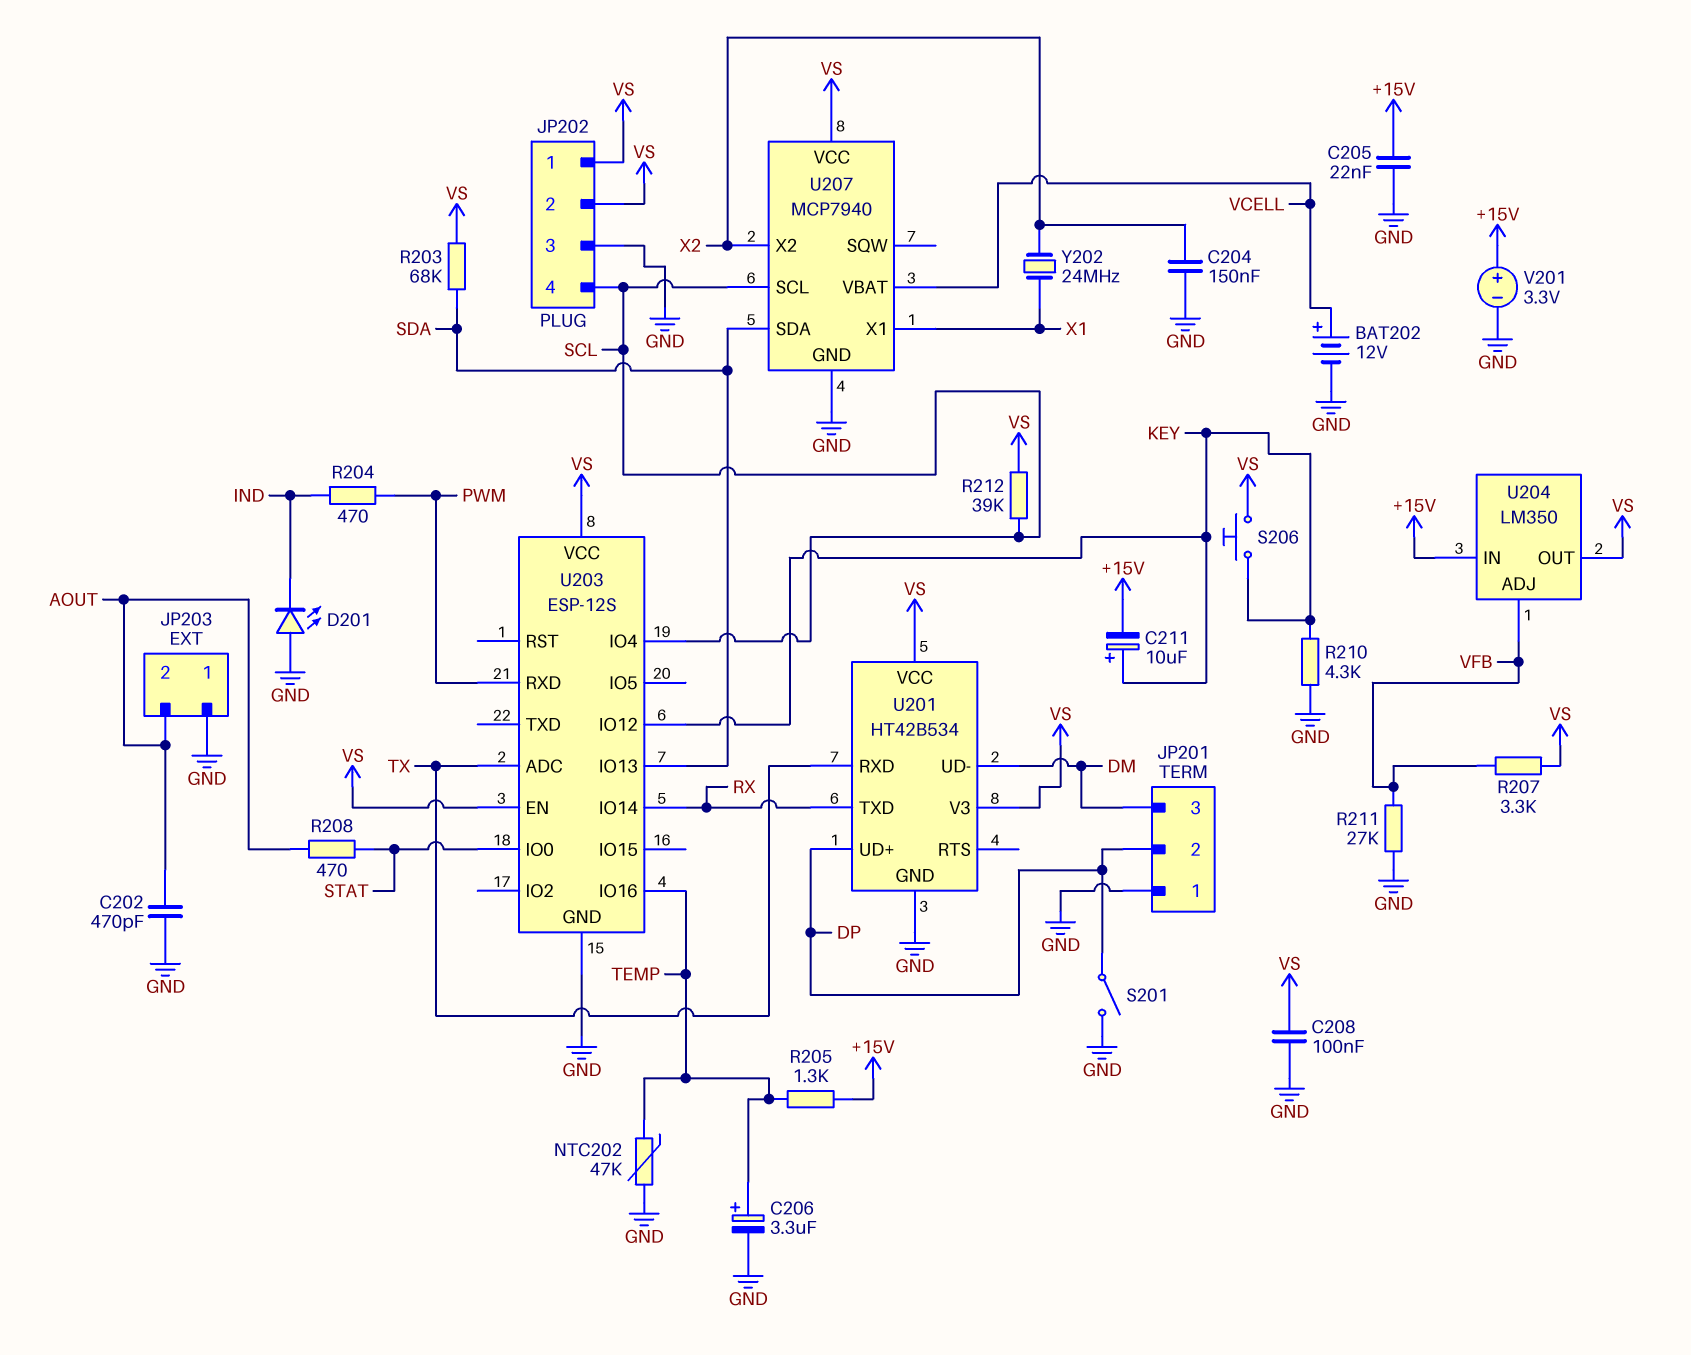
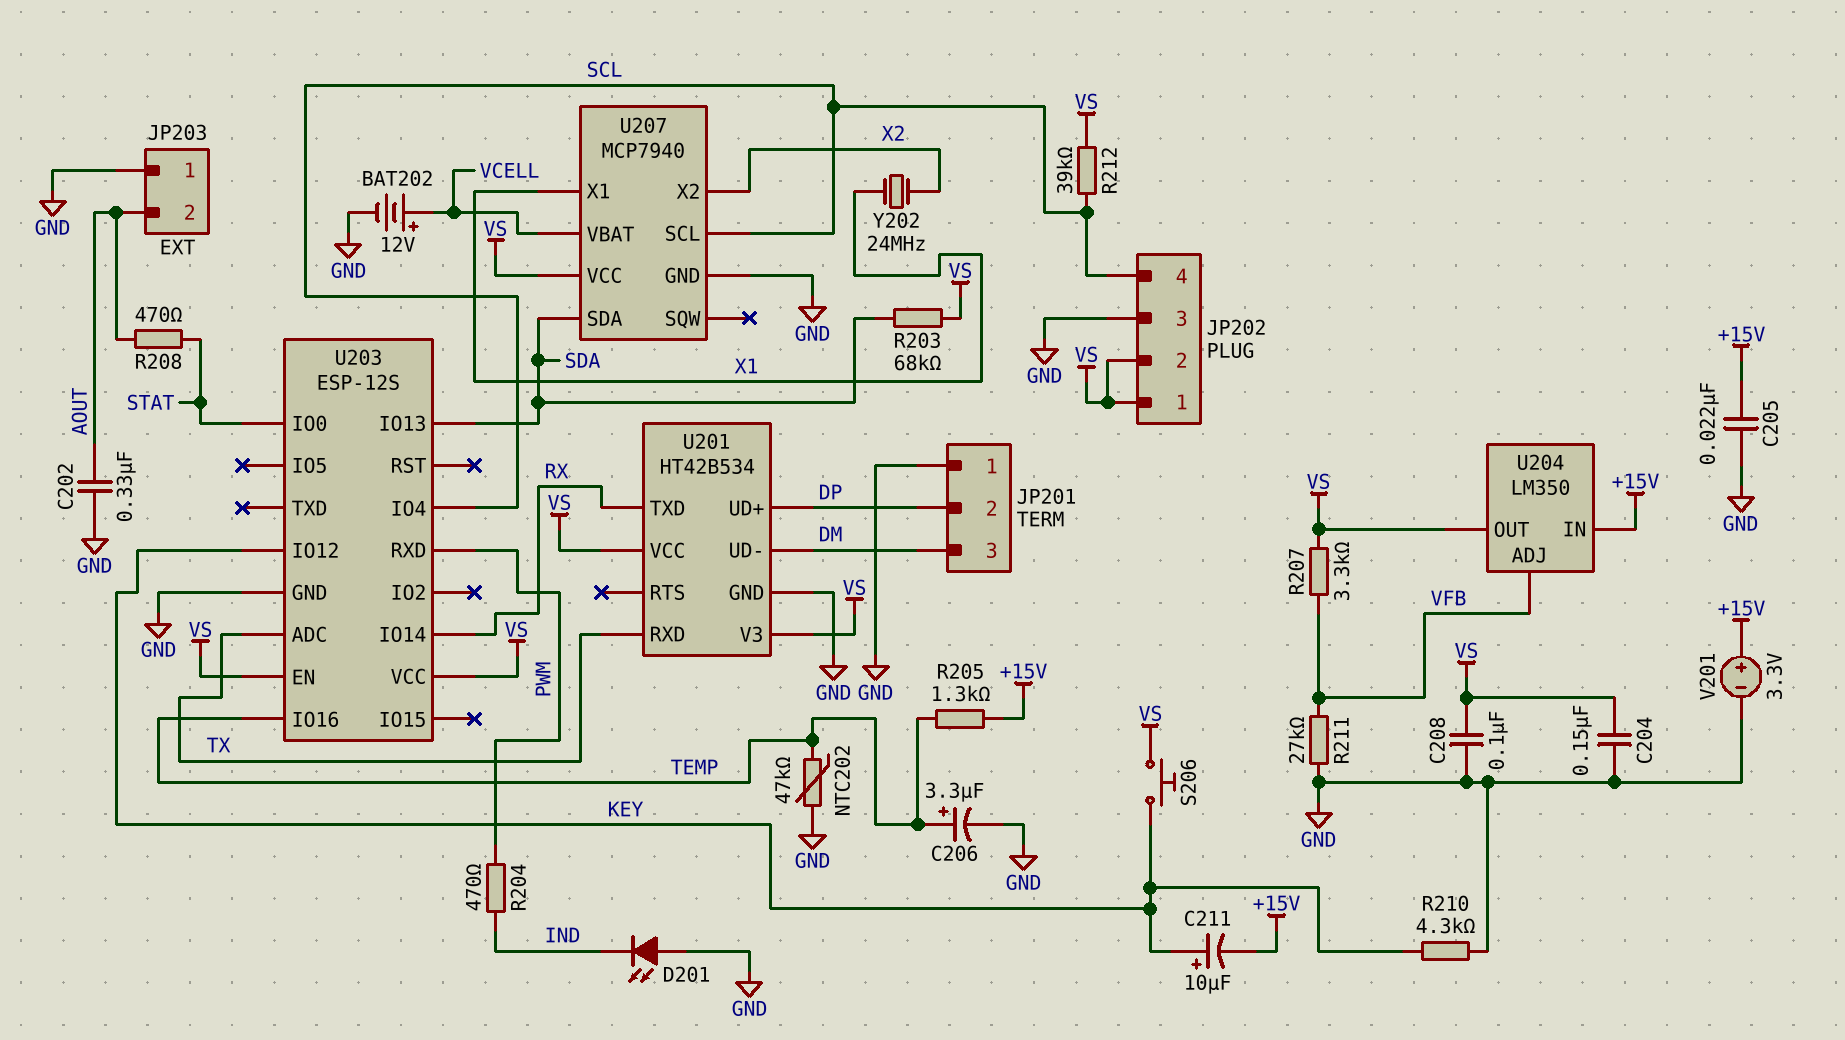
C202: 470pF (AOUT, GND) -> 330nF (AOUT, GND)
C204: 150nF (GND, X2) -> 150nF (GND, VS)
S201: switch (DP, GND) -> none

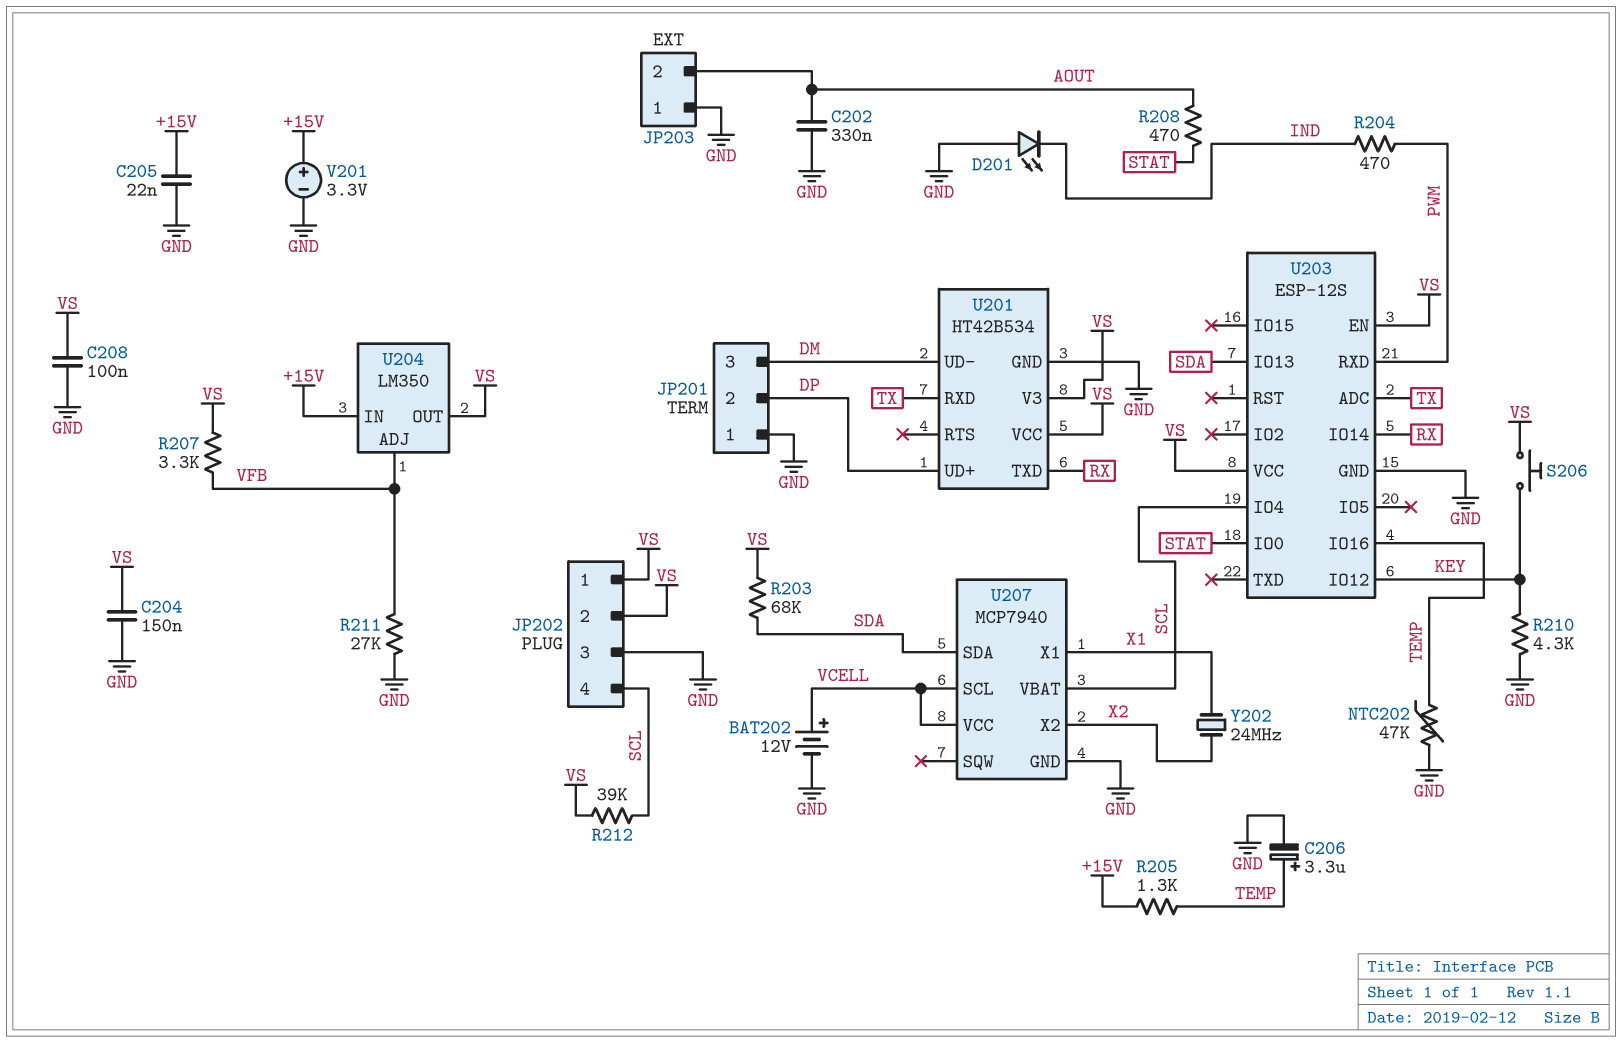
C211: 10uF (plus KEY, minus +15V) -> none
U207 pin SCL: SCL -> VCELL
U207 pin VBAT: VCELL -> SCL
U207 pin VCC: VS -> VCELL

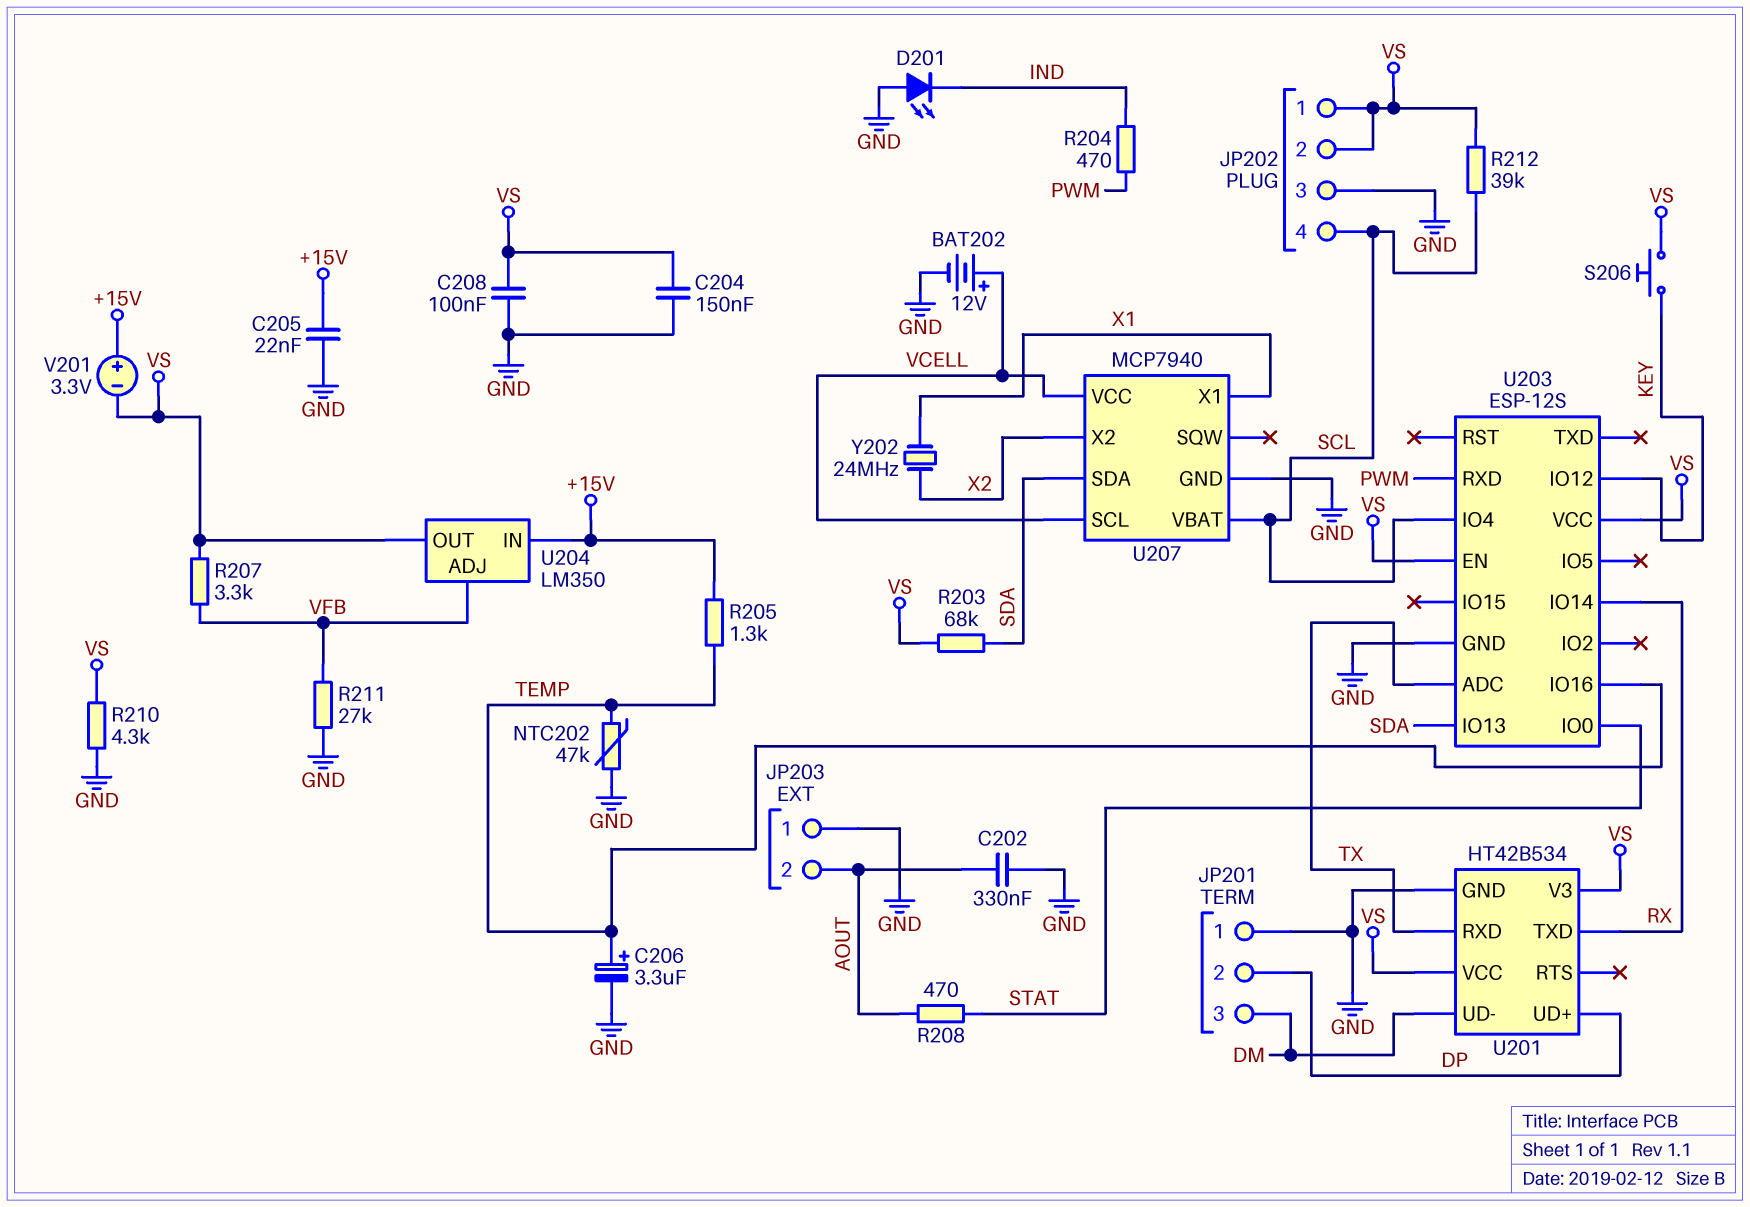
R210: 4.3k (GND, KEY) -> 4.3k (GND, VS)
V201: 3.3V (plus +15V, minus GND) -> 3.3V (plus +15V, minus VS)

